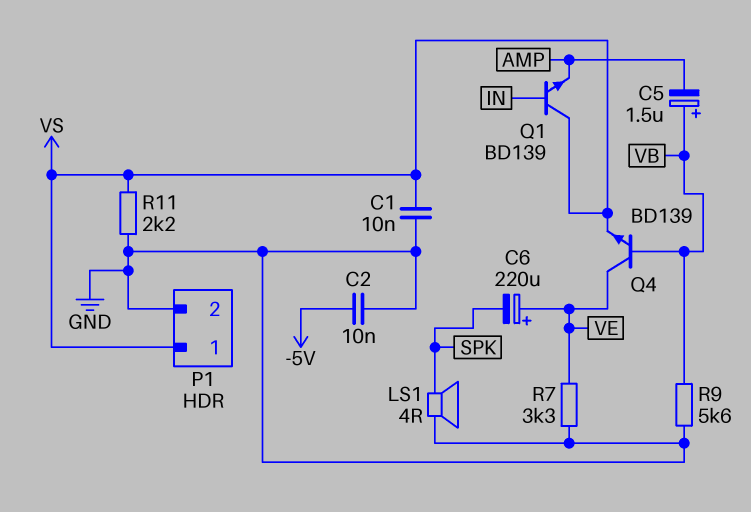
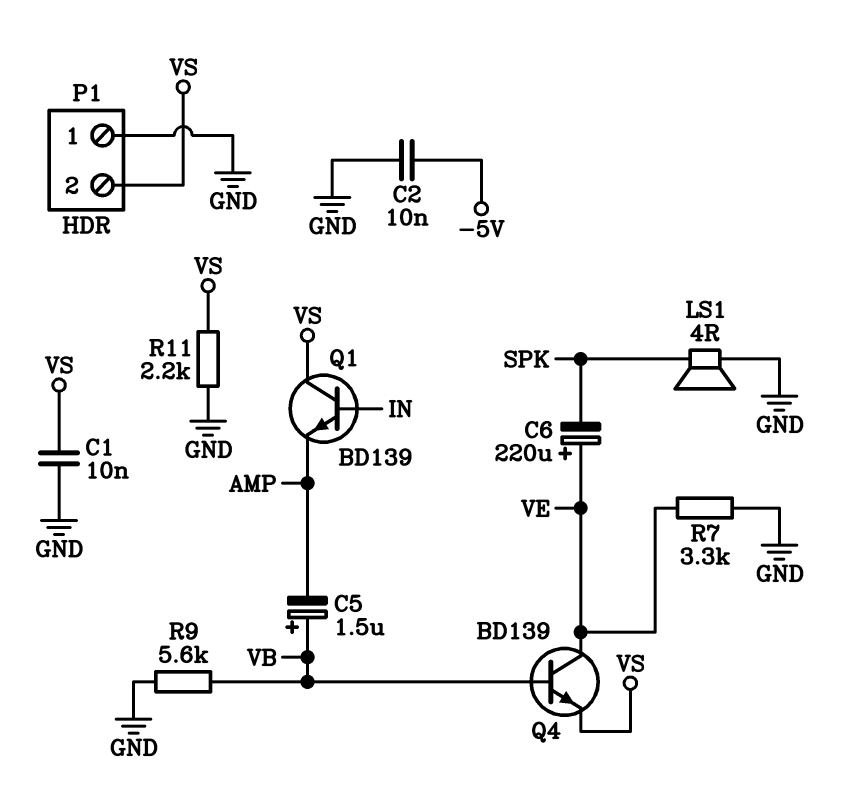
P1 pin 1: VS -> GND
P1 pin 2: GND -> VS

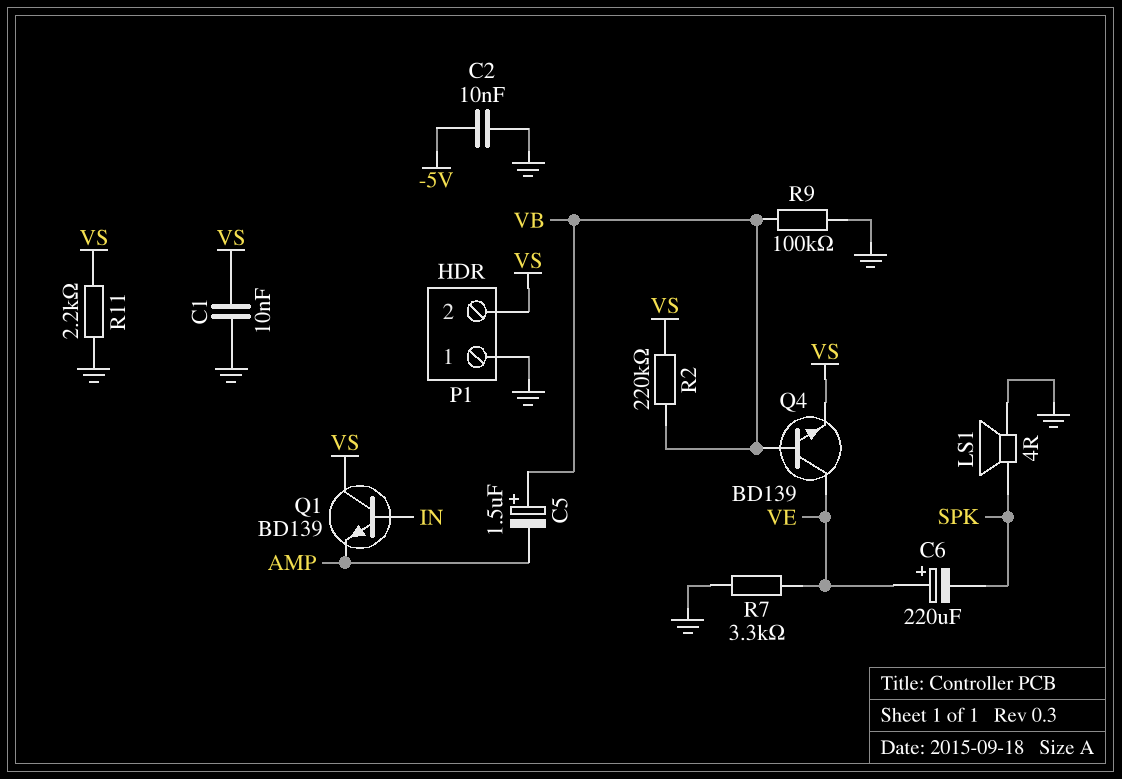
R2: none -> 220k (VB, VS)
R9: 5.6k (GND, VB) -> 100k (GND, VB)

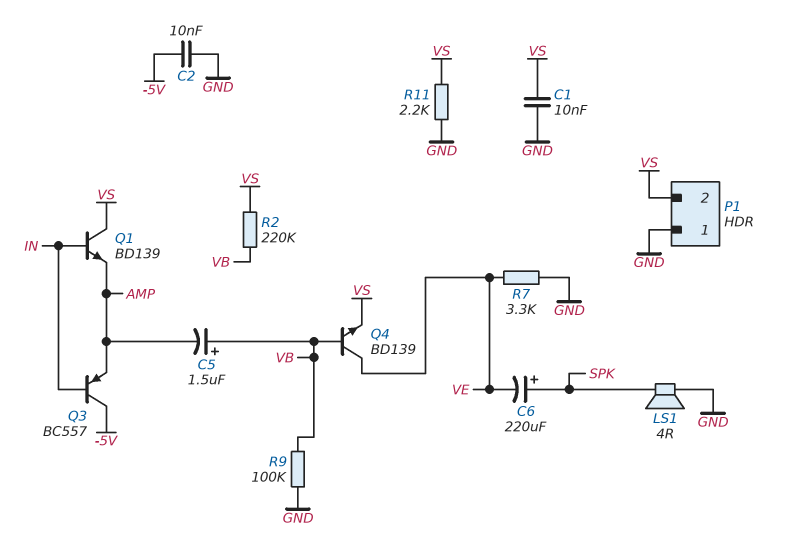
C6: 220uF (plus VE, minus SPK) -> 220uF (plus SPK, minus VE)
Q3: none -> PNP BC557 (B IN, C -5V, E AMP)

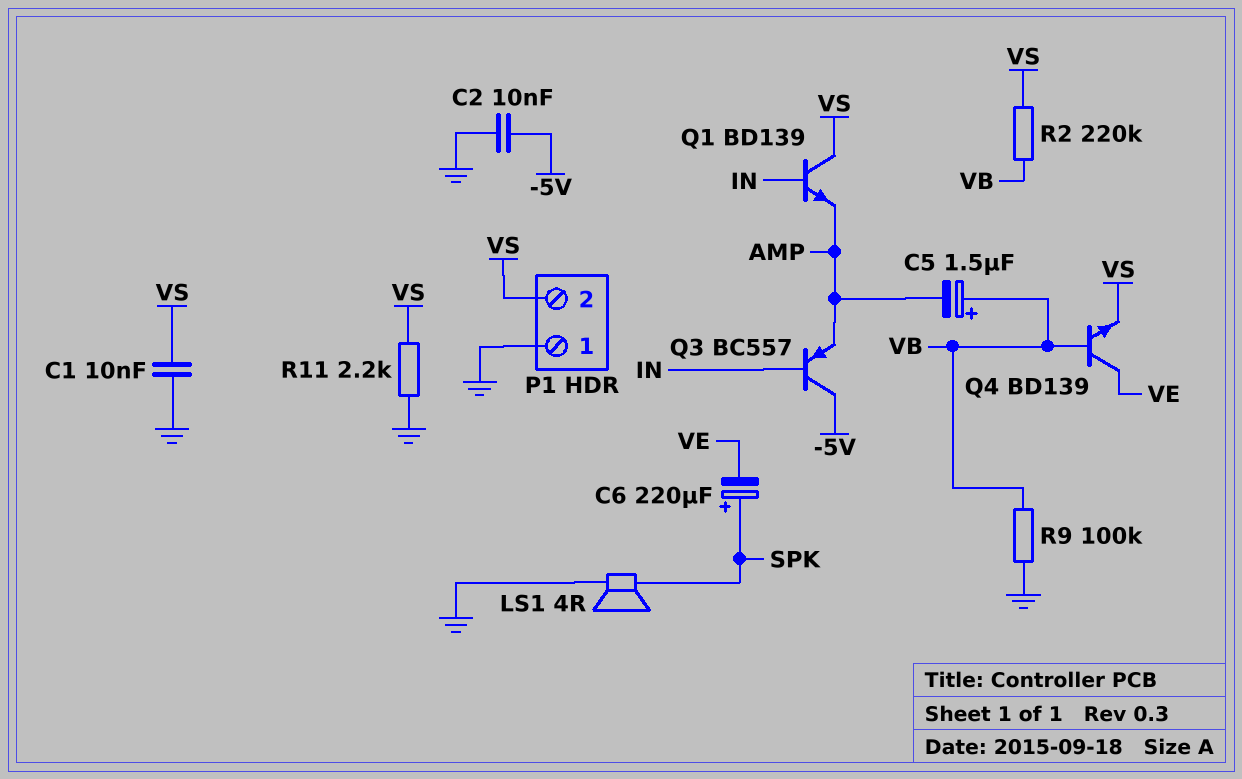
R7: 3.3k (GND, VE) -> none

